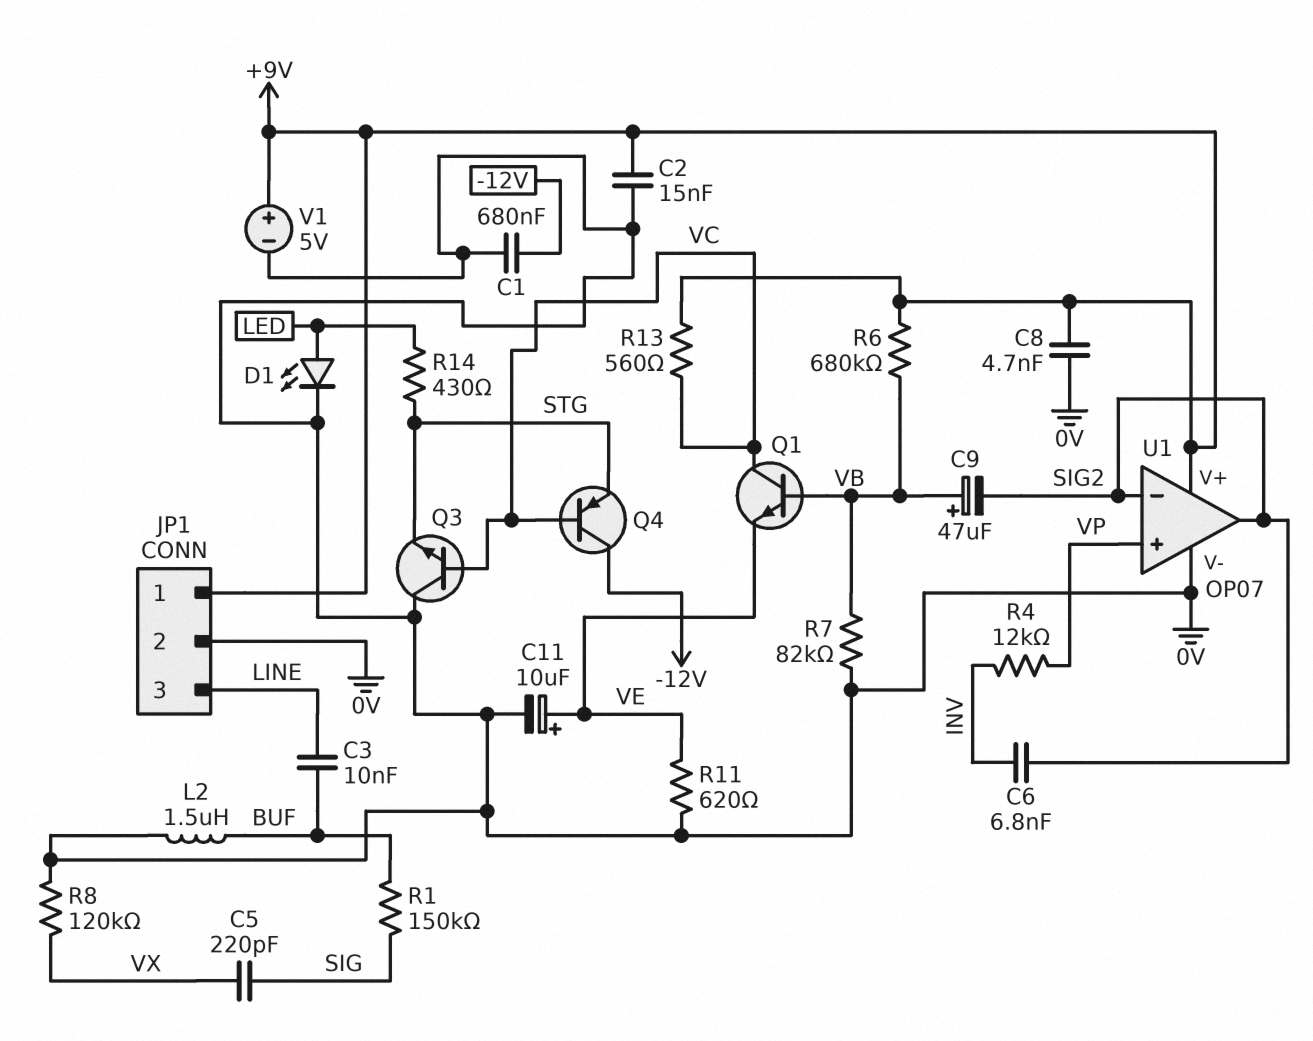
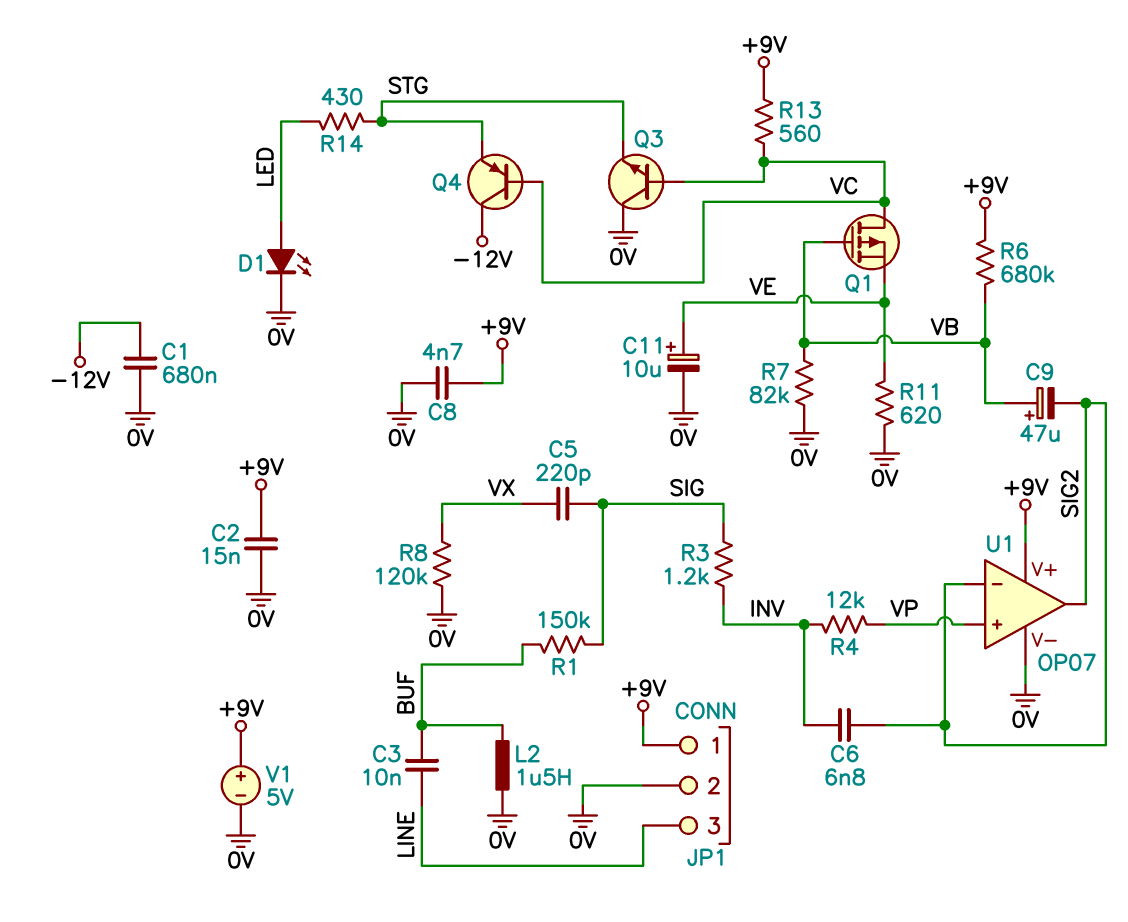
Q1: NPN (B VB, C VC, E VE) -> PMOS (G VB, D VC, S VE)
R3: none -> 1.2k (INV, SIG)

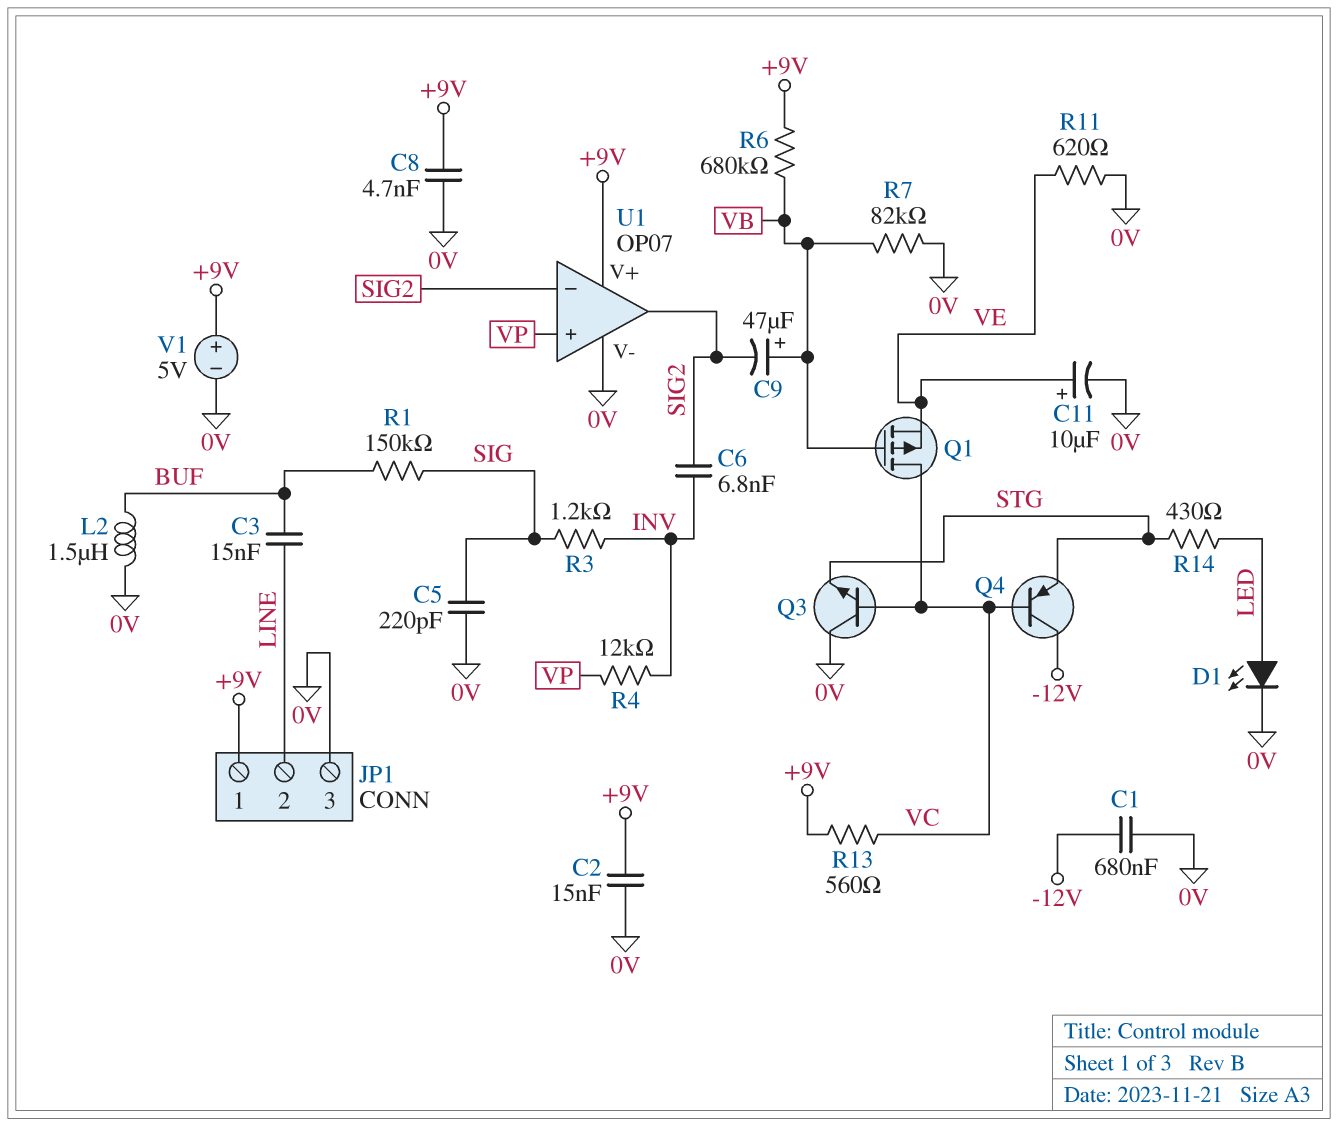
C3: 10nF (BUF, LINE) -> 15nF (BUF, LINE)
C5: 220pF (SIG, VX) -> 220pF (0V, SIG)
JP1 pin 2: 0V -> LINE
JP1 pin 3: LINE -> 0V
R8: 120k (0V, VX) -> none

